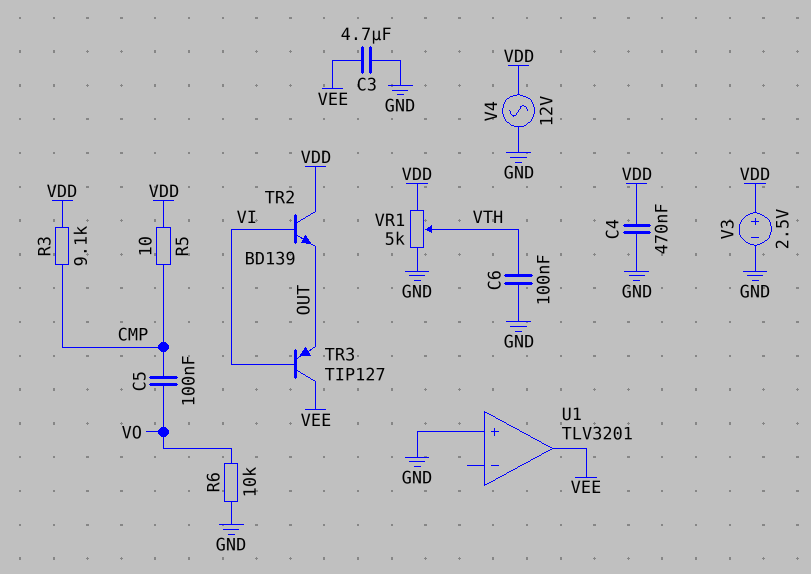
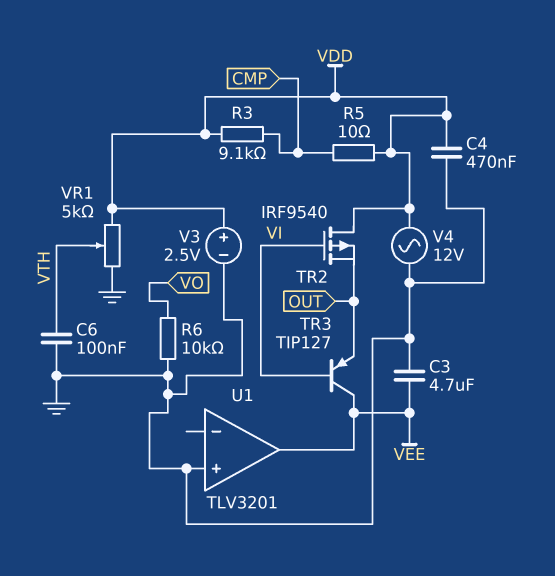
C5: 100nF (CMP, VO) -> none
TR2: NPN BD139 (B VI, C VDD, E OUT) -> PMOS IRF9540 (G VI, D VDD, S OUT)

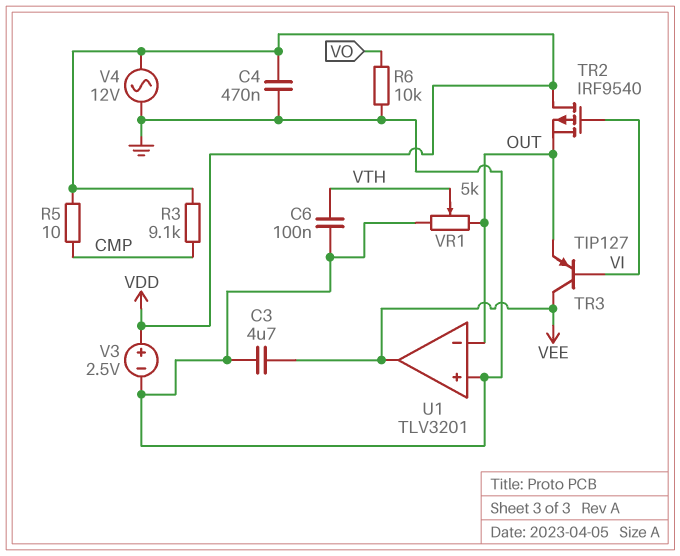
U1 pin in-: none -> OUT
VR1: 5k (GND, VDD, wiper VTH) -> 5k (GND, OUT, wiper VTH)

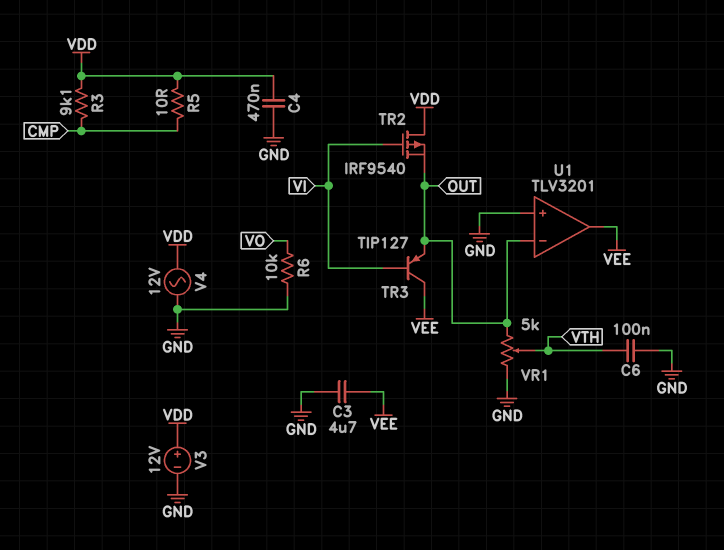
V3: 2.5V (plus VDD, minus GND) -> 12V (plus VDD, minus GND)

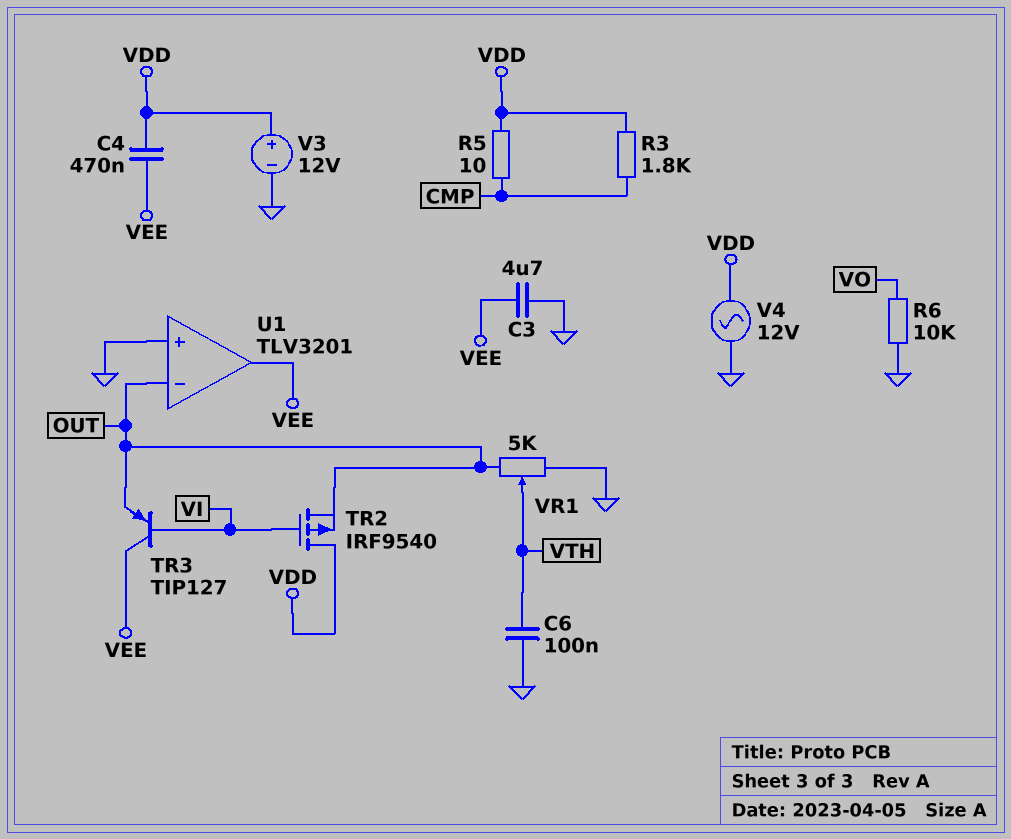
C4: 470nF (GND, VDD) -> 470nF (VDD, VEE)
R3: 9.1k (CMP, VDD) -> 1.8k (CMP, VDD)

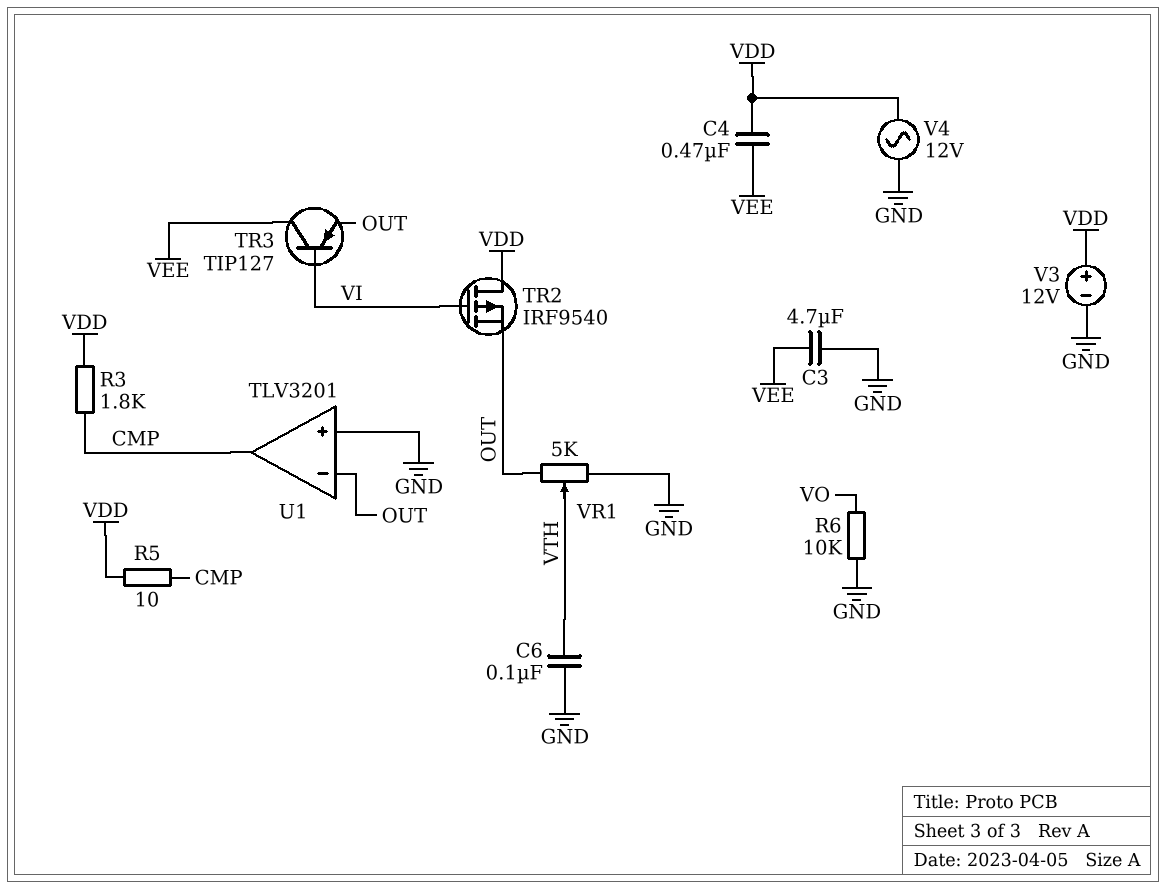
U1 pin out: VEE -> CMP

